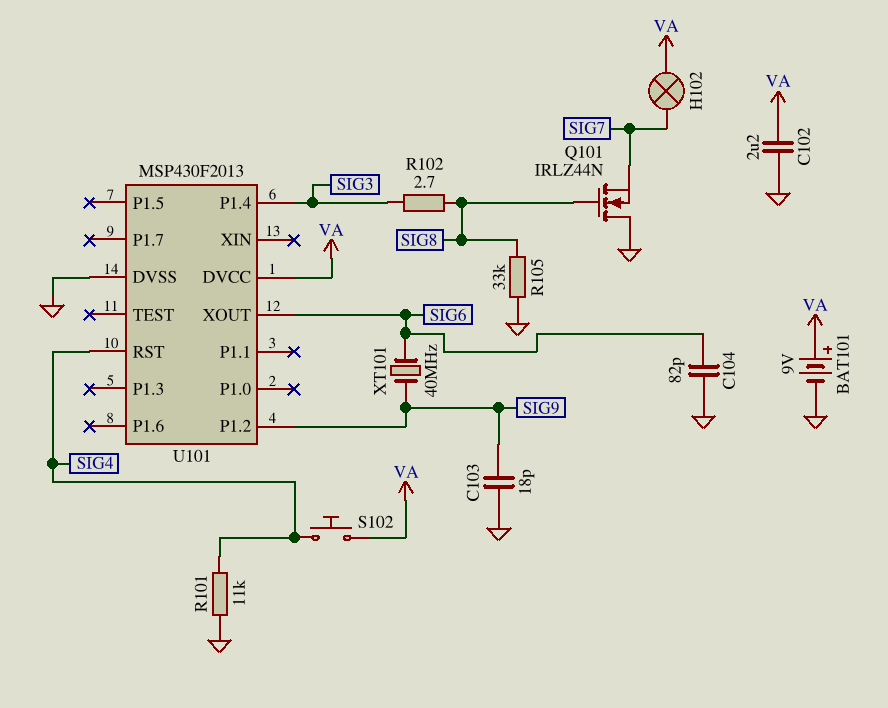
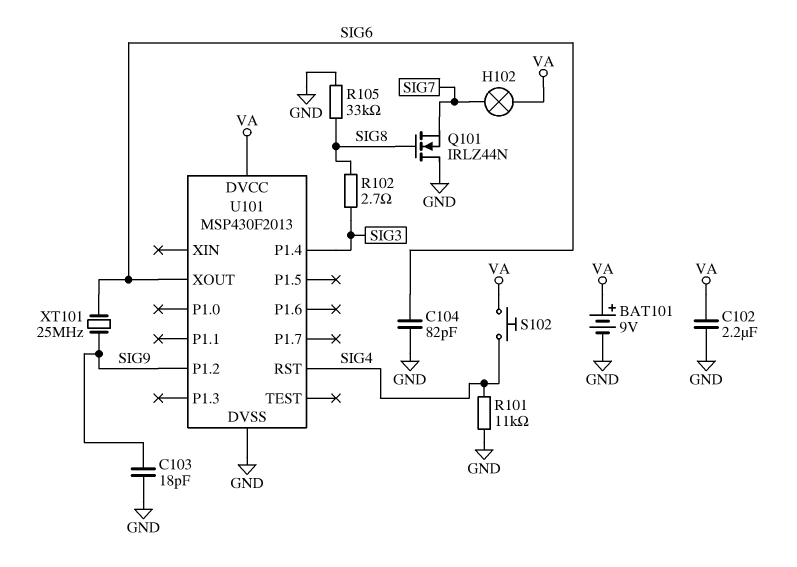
XT101: 40MHz (SIG6, SIG9) -> 25MHz (SIG6, SIG9)

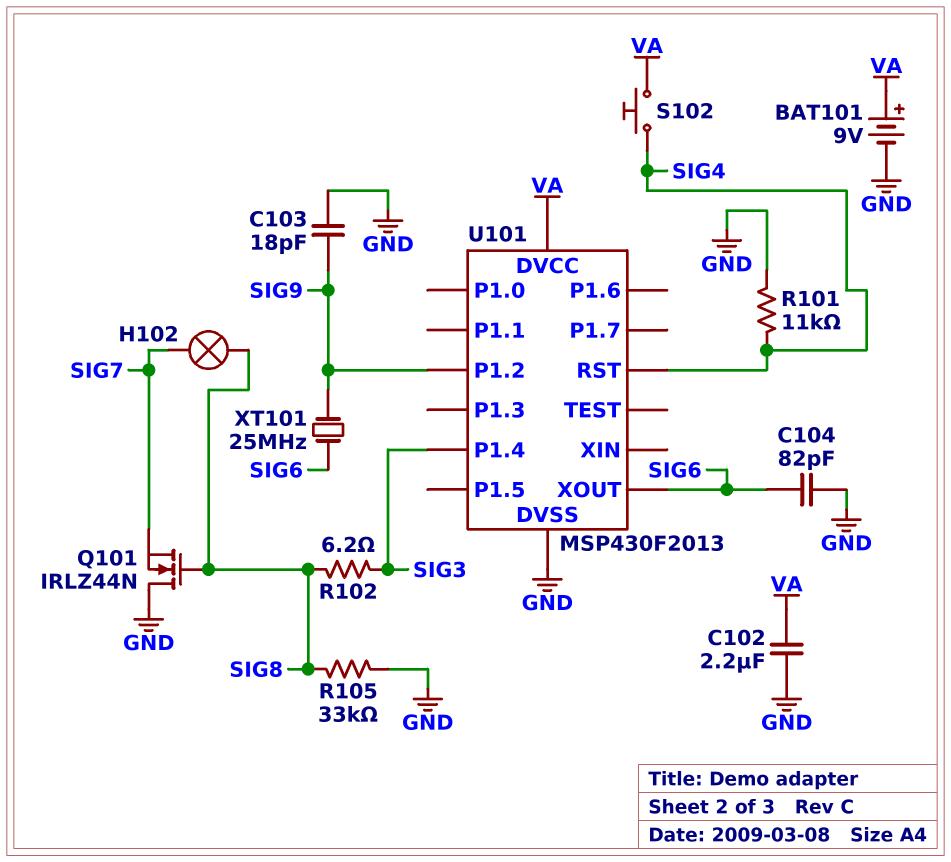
H102: lamp (SIG7, VA) -> lamp (SIG7, SIG8)
R102: 2.7 (SIG3, SIG8) -> 6.2 (SIG3, SIG8)

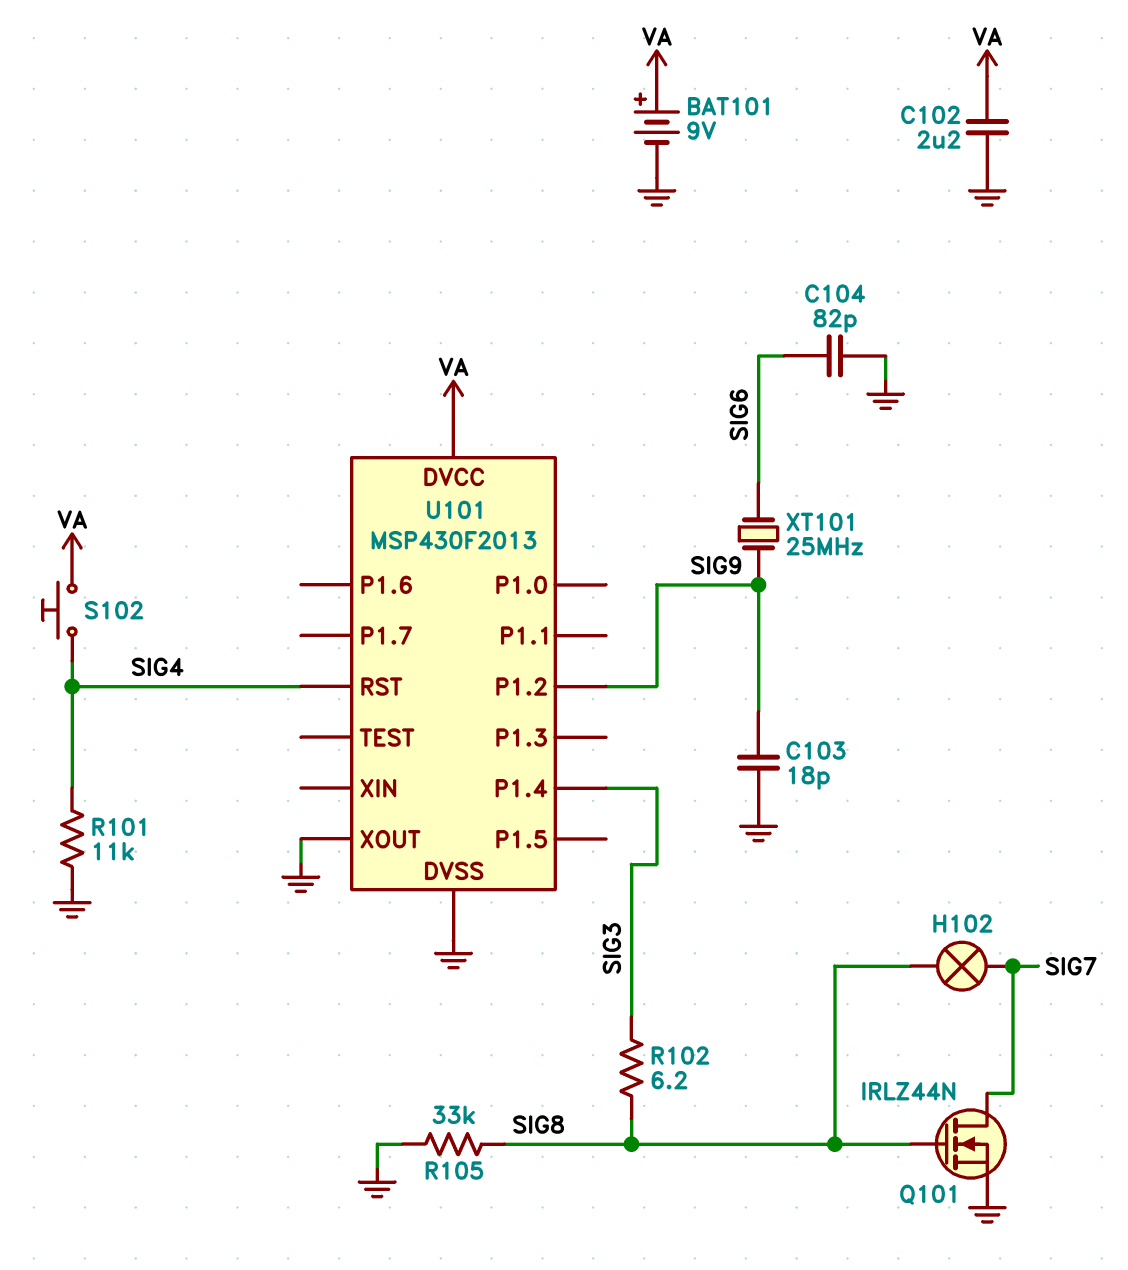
Q101: NMOS IRLZ44N (G SIG8, D GND, S SIG7) -> NMOS IRLZ44N (G SIG8, D SIG7, S GND)
U101 pin XOUT: SIG6 -> GND

